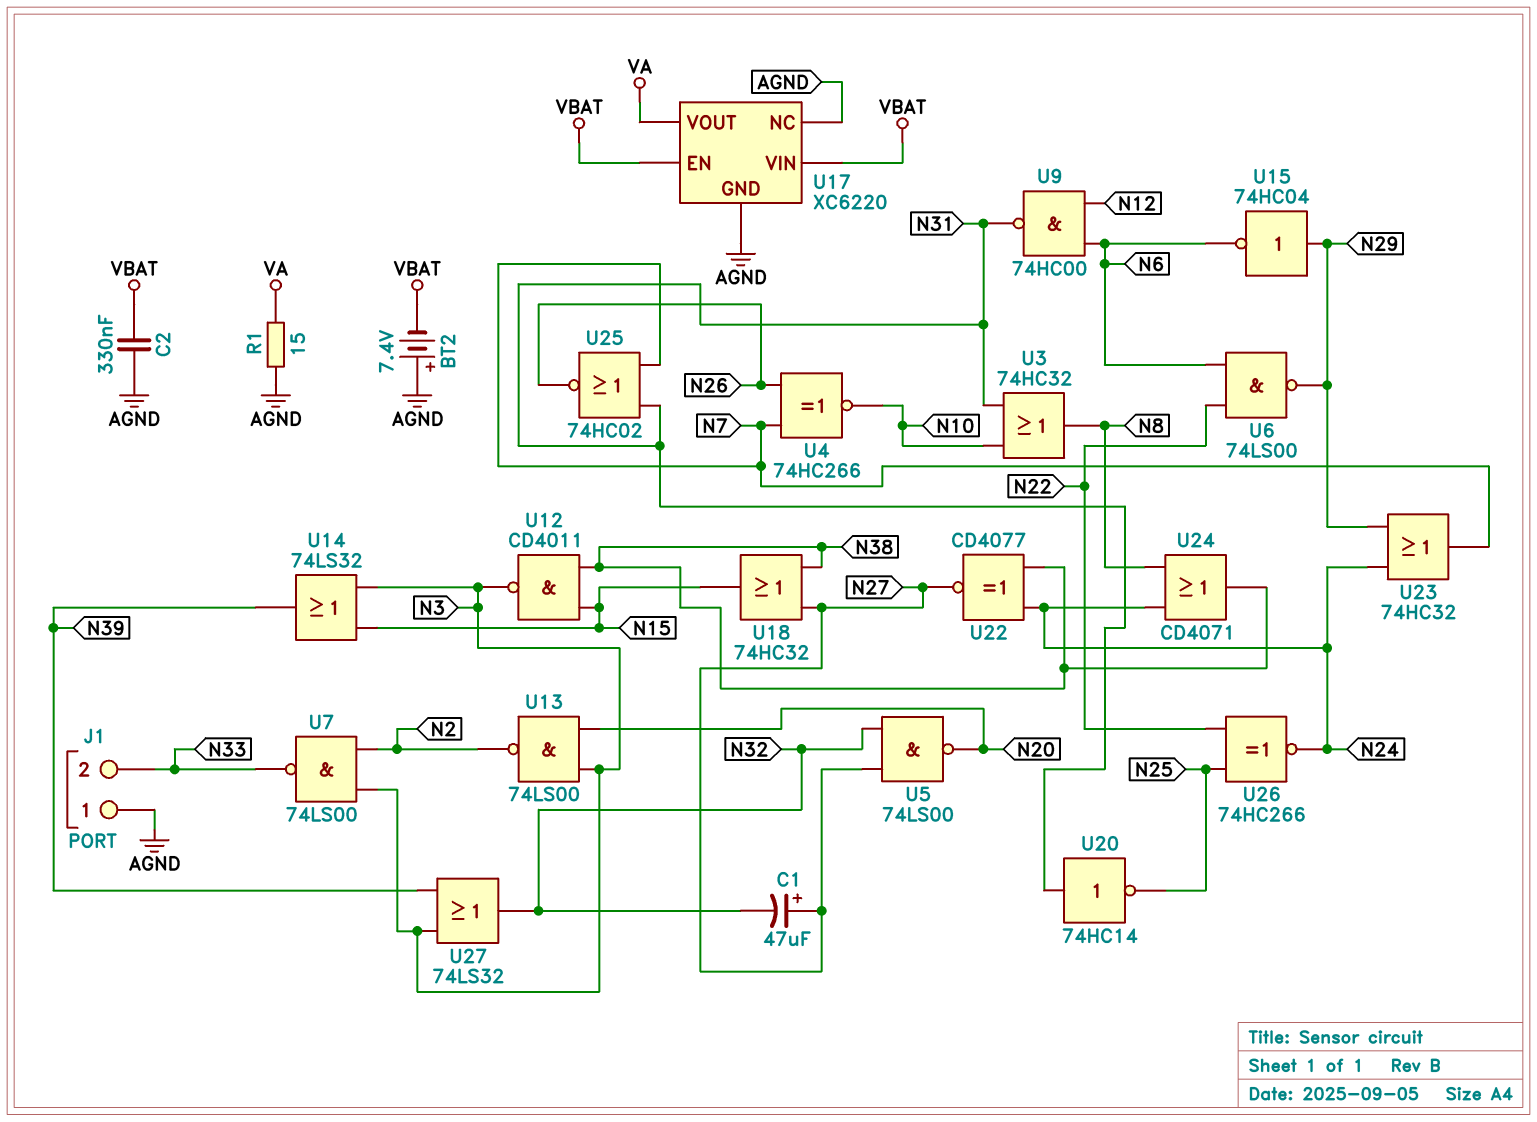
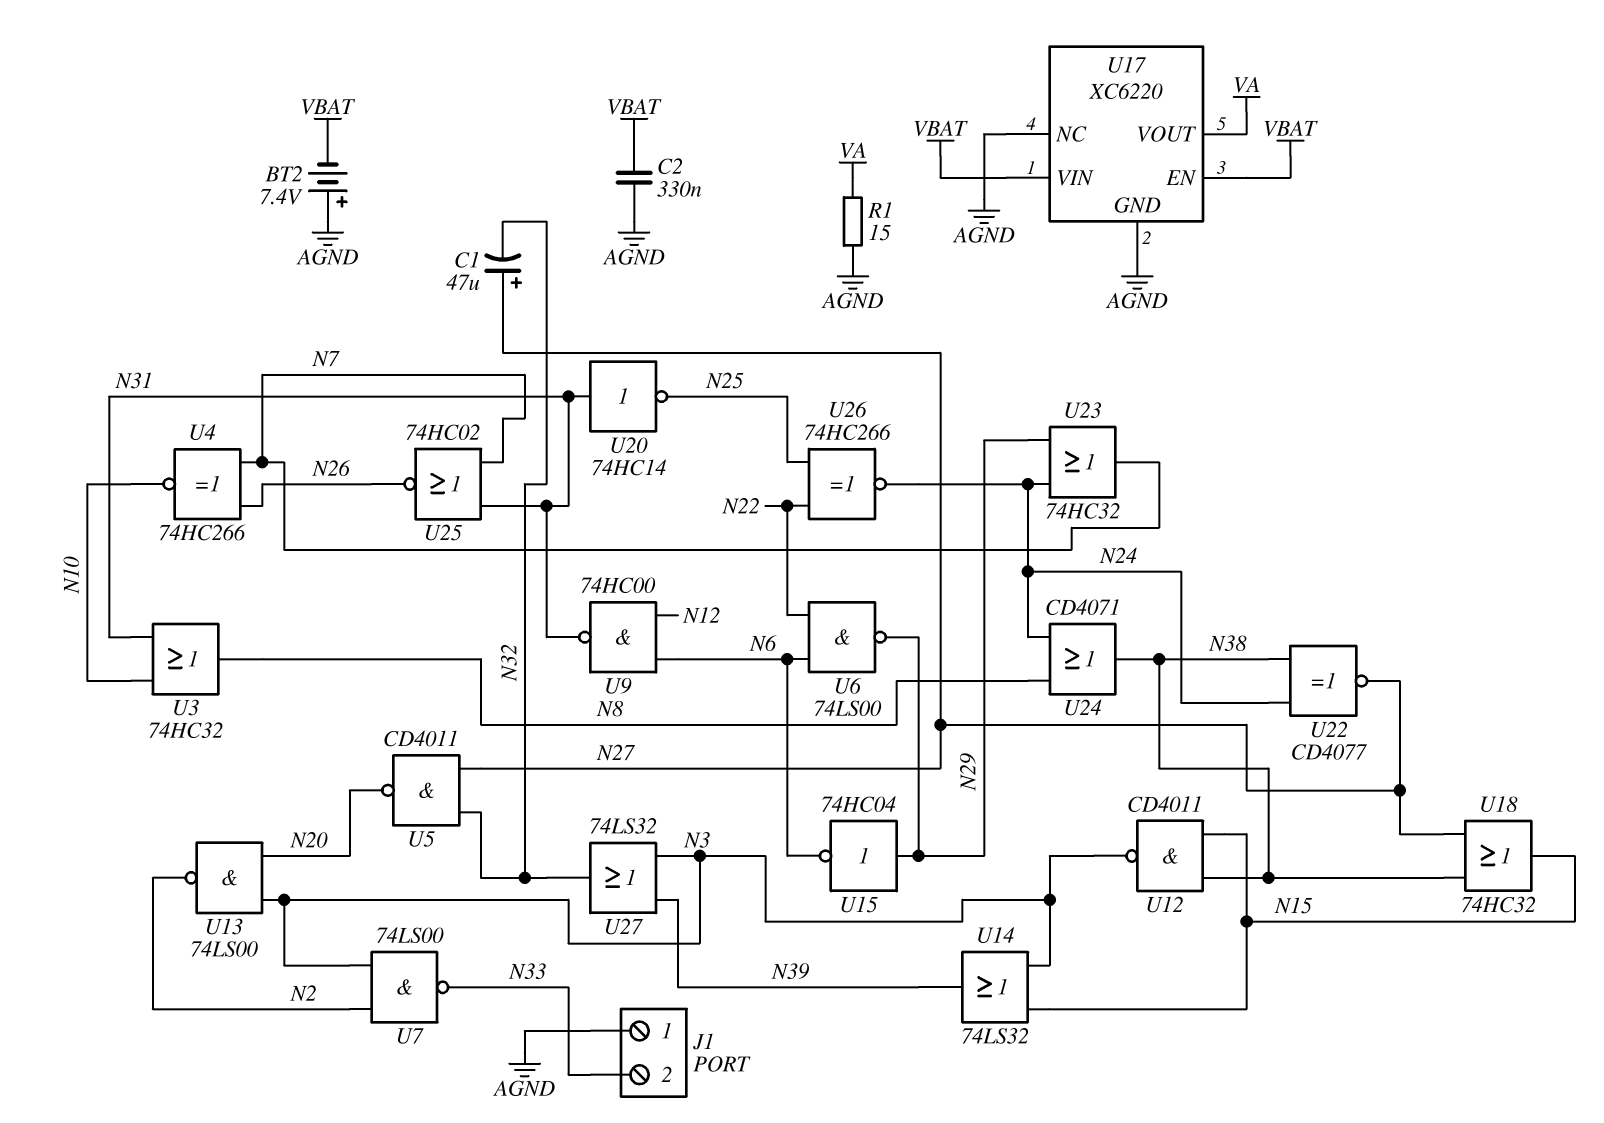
U5: NAND 74LS00 (in N27, in N32, out N20) -> NAND CD4011 (in N27, in N32, out N20)

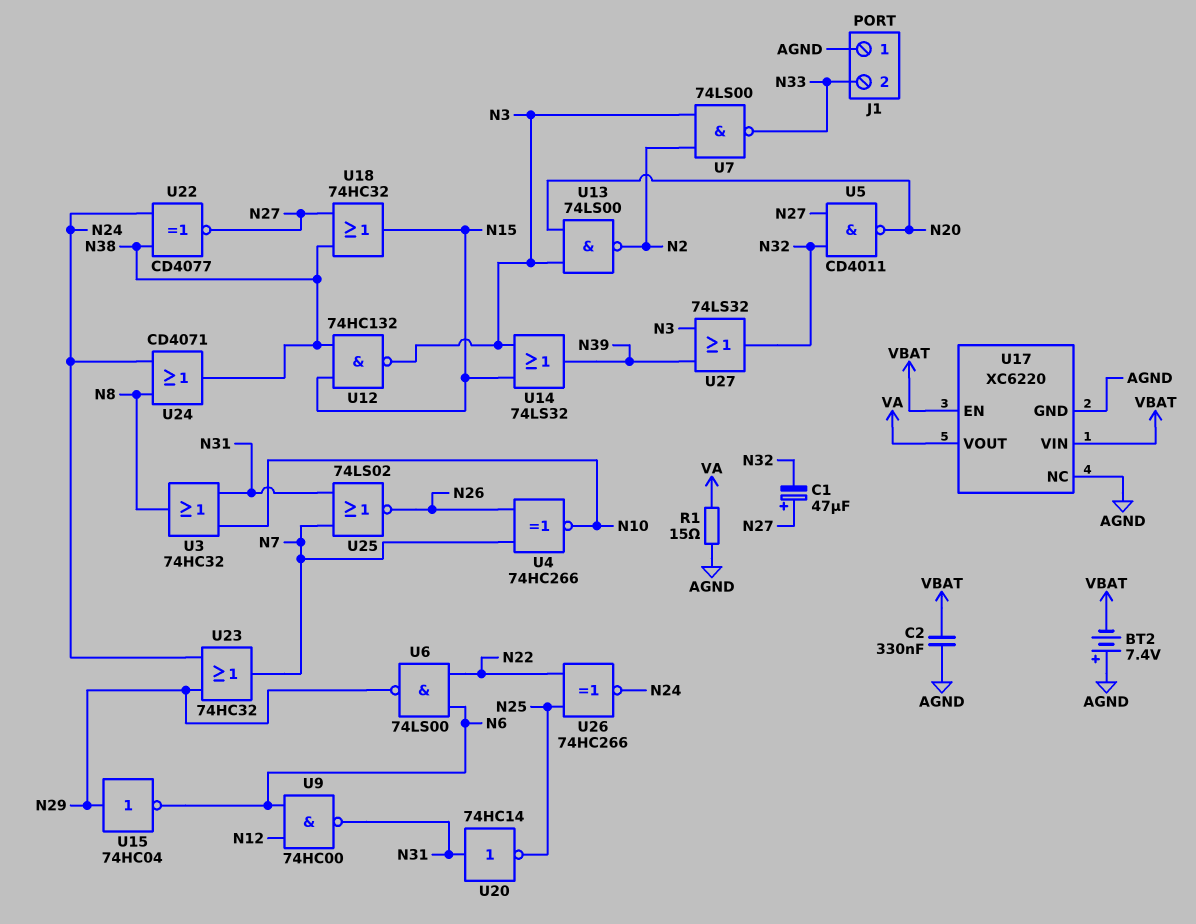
U12: NAND CD4011 (in N15, in N38, out N3) -> NAND 74HC132 (in N15, in N38, out N3)
U25: NOR 74HC02 (in N7, in N31, out N26) -> NOR 74LS02 (in N7, in N31, out N26)

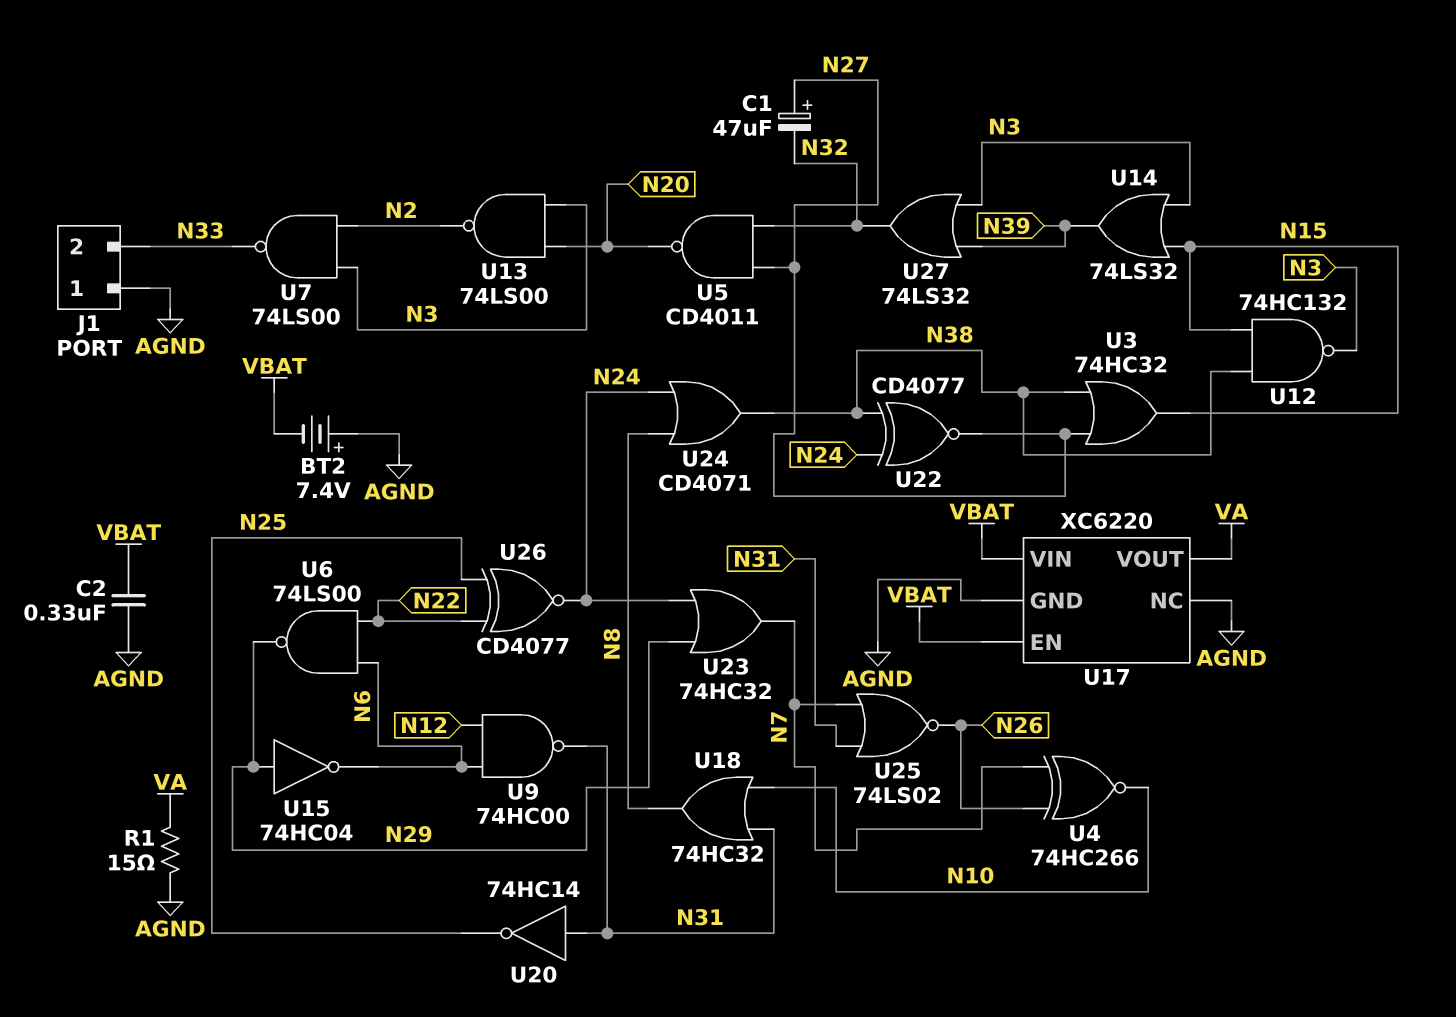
U3: OR 74HC32 (in N10, in N31, out N8) -> OR 74HC32 (in N27, in N38, out N15)
U18: OR 74HC32 (in N27, in N38, out N15) -> OR 74HC32 (in N10, in N31, out N8)
U26: XNOR 74HC266 (in N22, in N25, out N24) -> XNOR CD4077 (in N22, in N25, out N24)

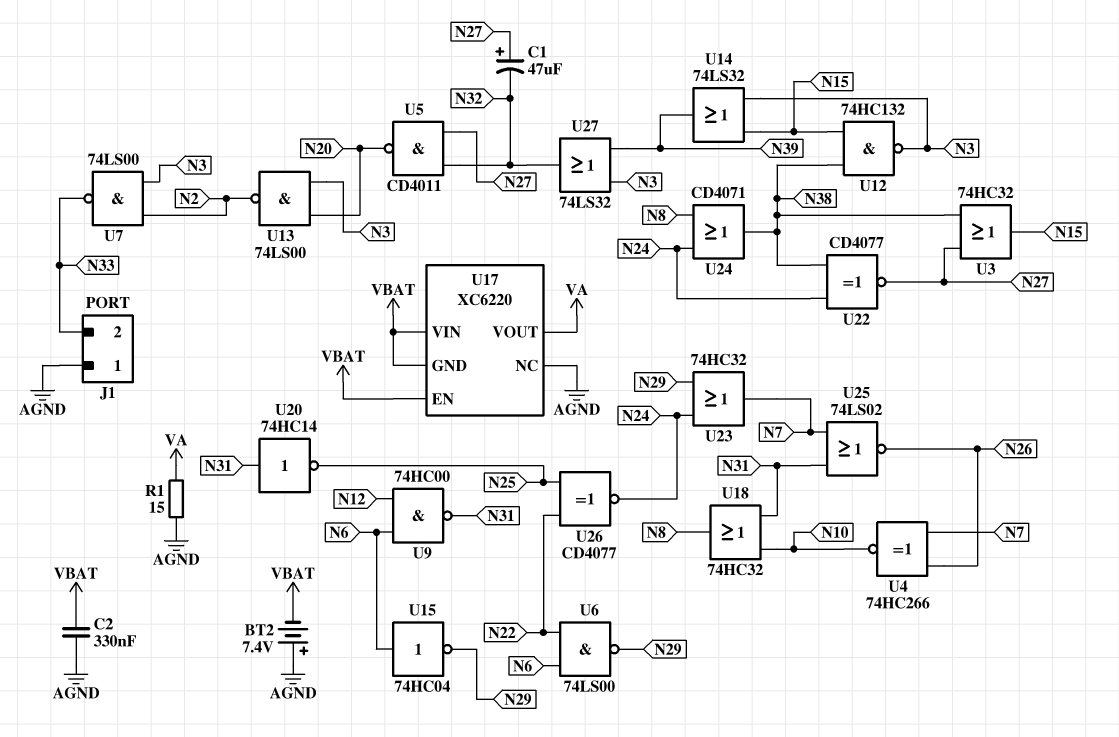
U15: NOT 74HC04 (in N29, out N6) -> NOT 74HC04 (in N6, out N29)
U17 pin GND: AGND -> VBAT

